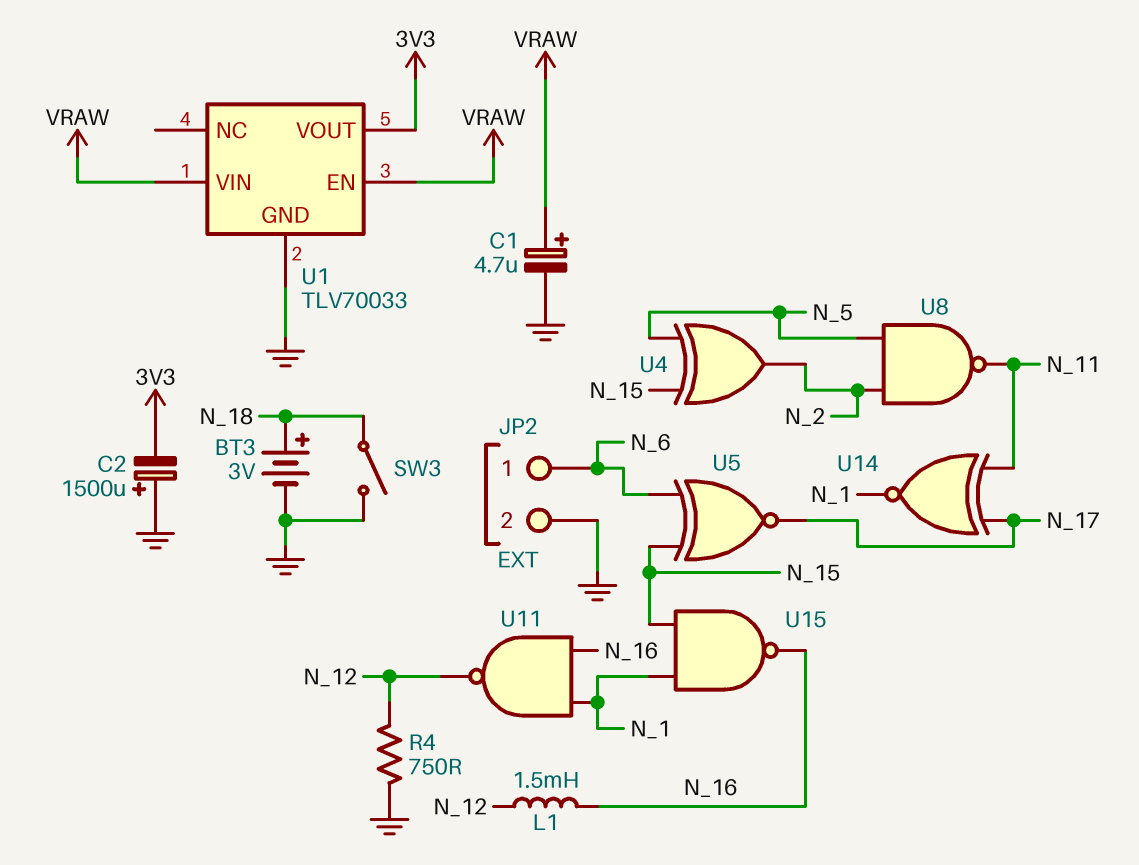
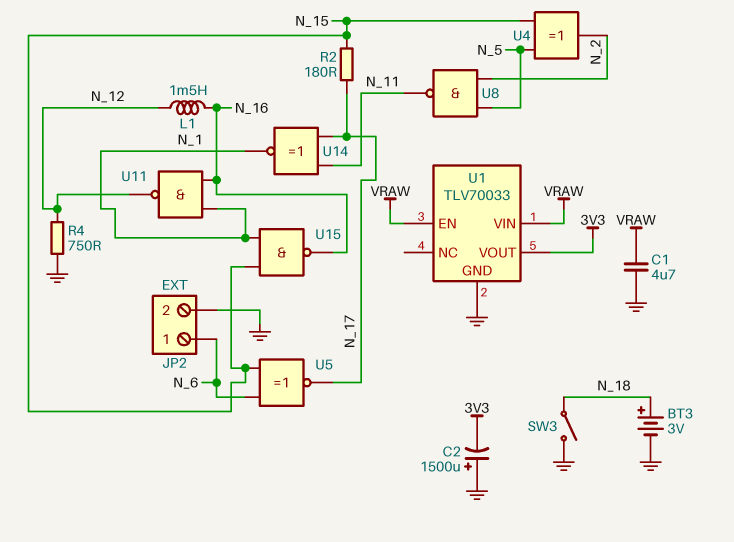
C1: 4.7uF (plus VRAW, minus GND) -> 4.7uF (GND, VRAW)
R2: none -> 180 (N_15, N_17)

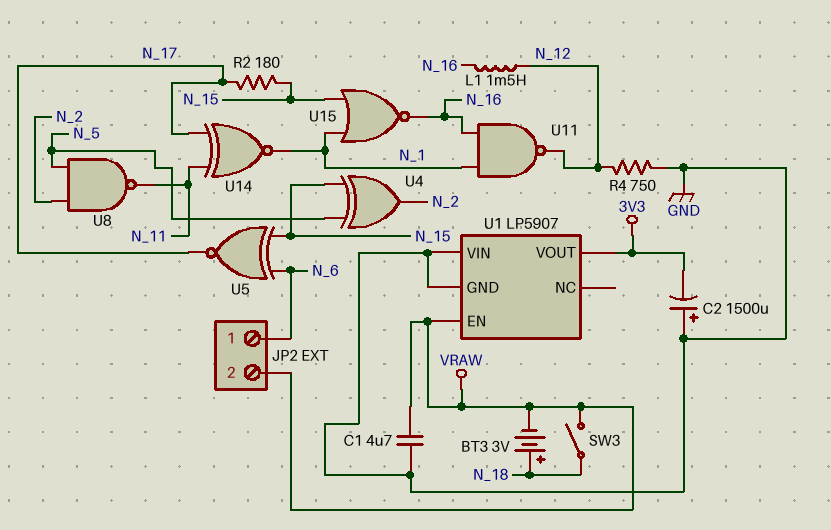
BT3: 3V (plus N_18, minus GND) -> 3V (plus N_18, minus VRAW)
JP2 pin 2: GND -> VRAW
SW3: switch (GND, N_18) -> switch (N_18, VRAW)
U1: TLV70033 -> LP5907
U1 pin VIN: VRAW -> GND
U15: NAND (in N_1, in N_15, out N_16) -> NOR (in N_1, in N_15, out N_16)

